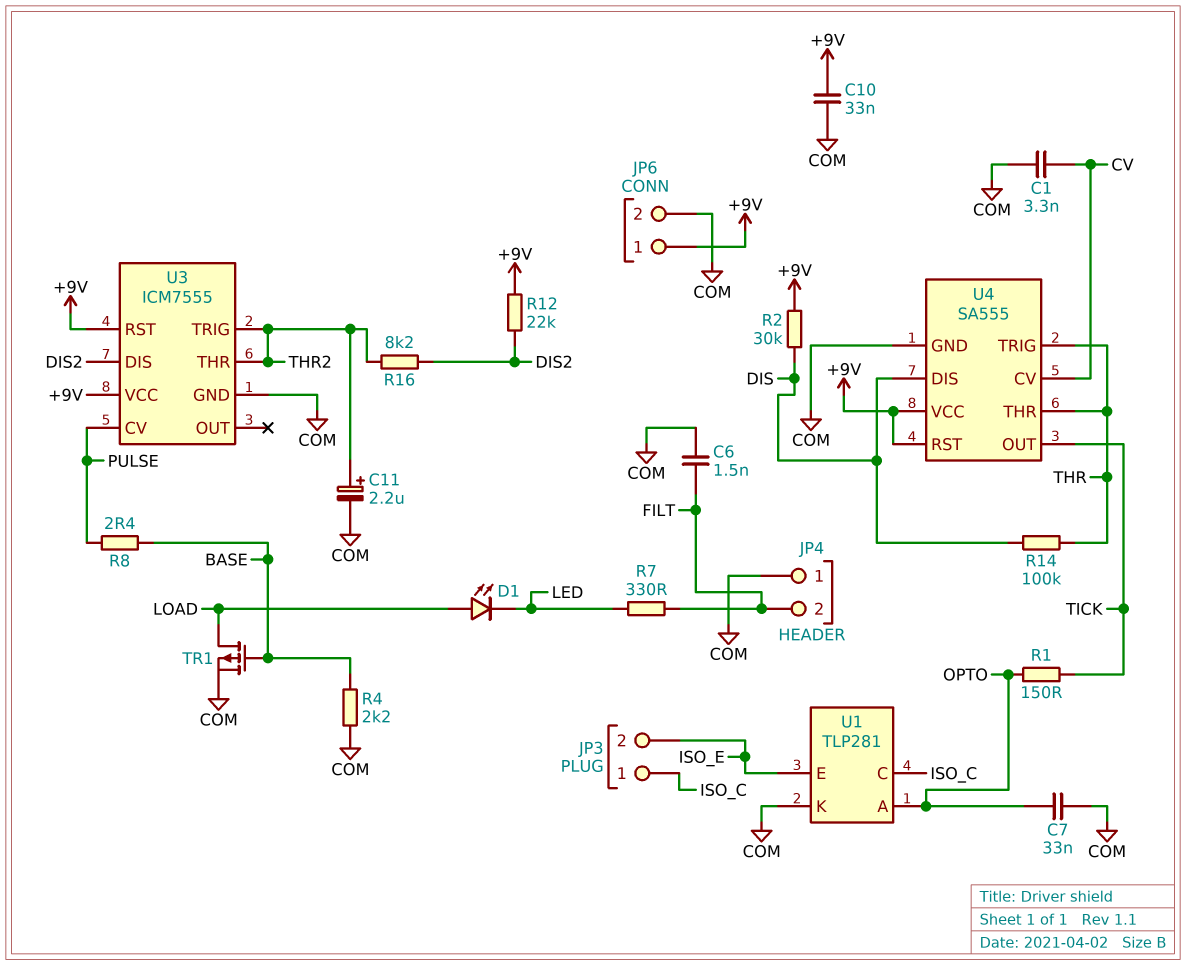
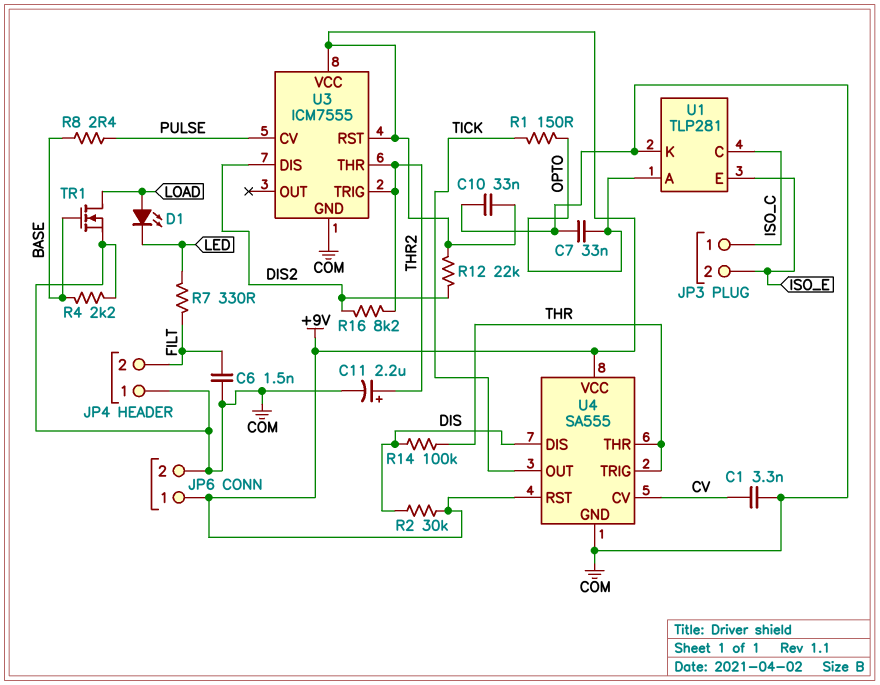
TR1: PMOS (G BASE, D LOAD, S COM) -> NMOS (G BASE, D LOAD, S COM)

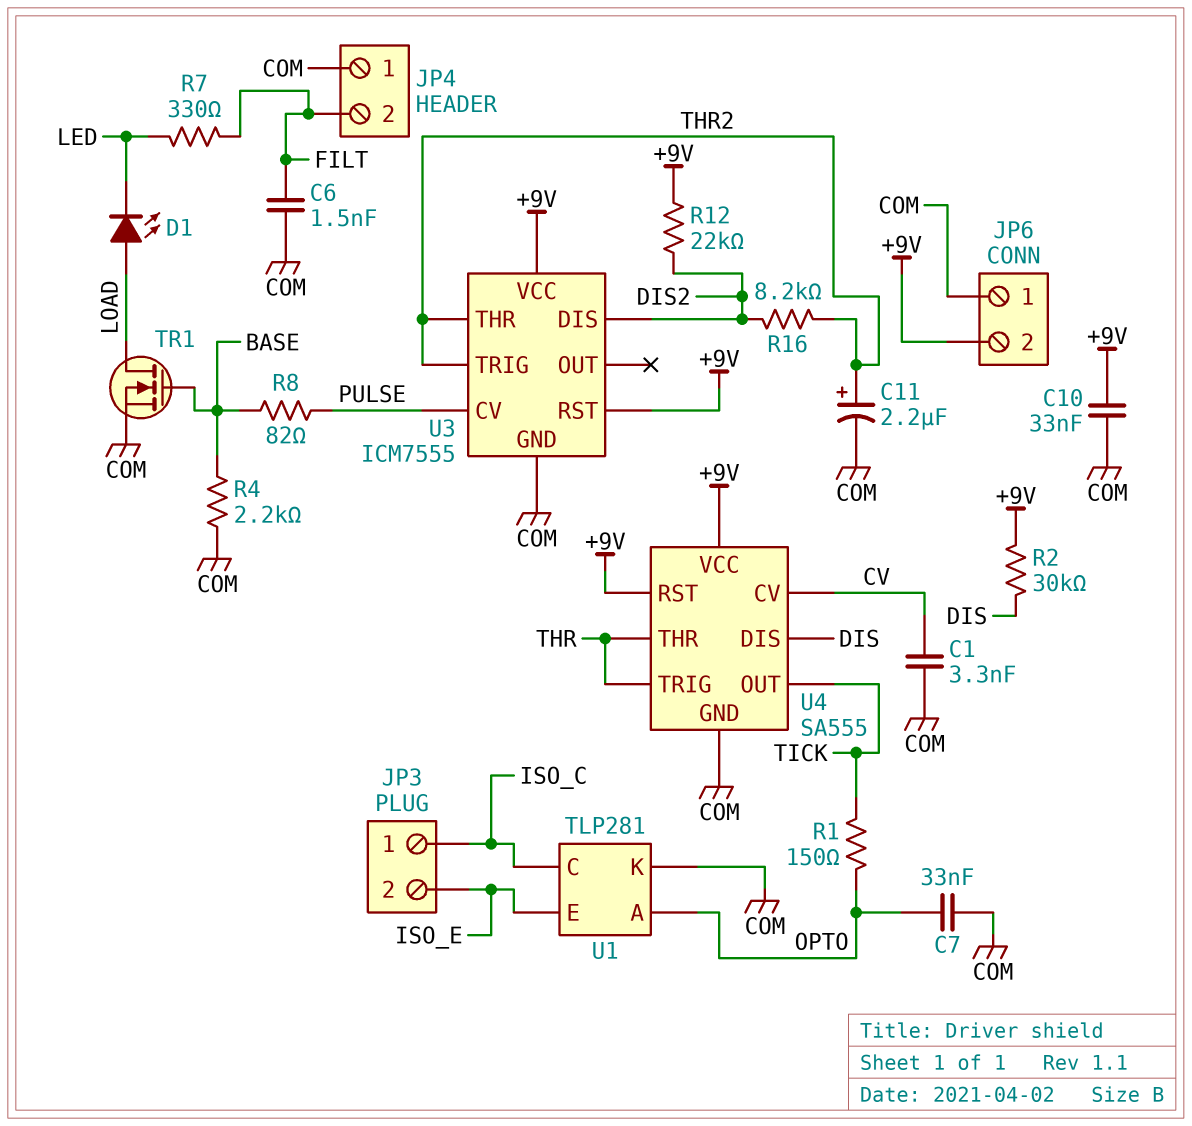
JP6 pin 1: +9V -> COM
JP6 pin 2: COM -> +9V
R8: 2.4 (BASE, PULSE) -> 82 (BASE, PULSE)
R14: 100k (DIS, THR) -> none

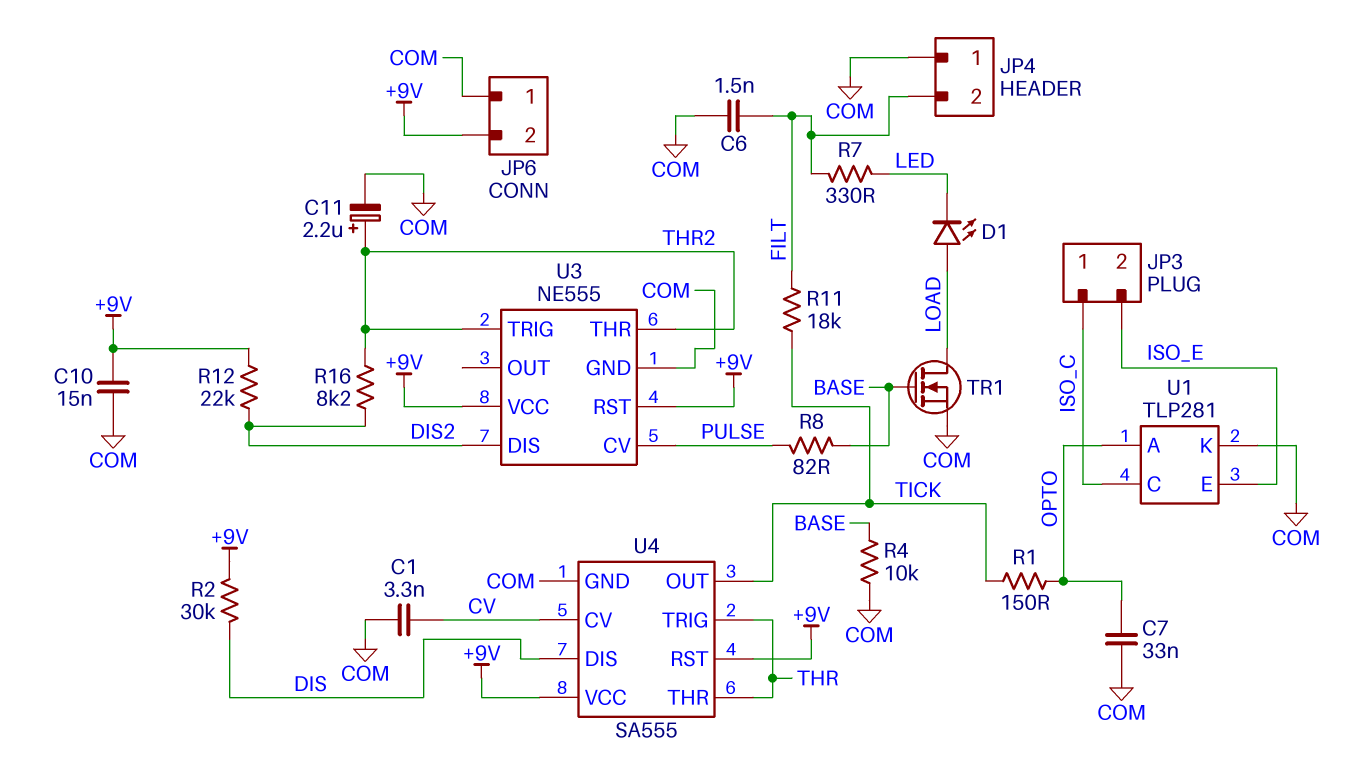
C10: 33nF (+9V, COM) -> 15nF (+9V, COM)
R4: 2.2k (BASE, COM) -> 10k (BASE, COM)
R11: none -> 18k (FILT, TICK)
U3: ICM7555 -> NE555

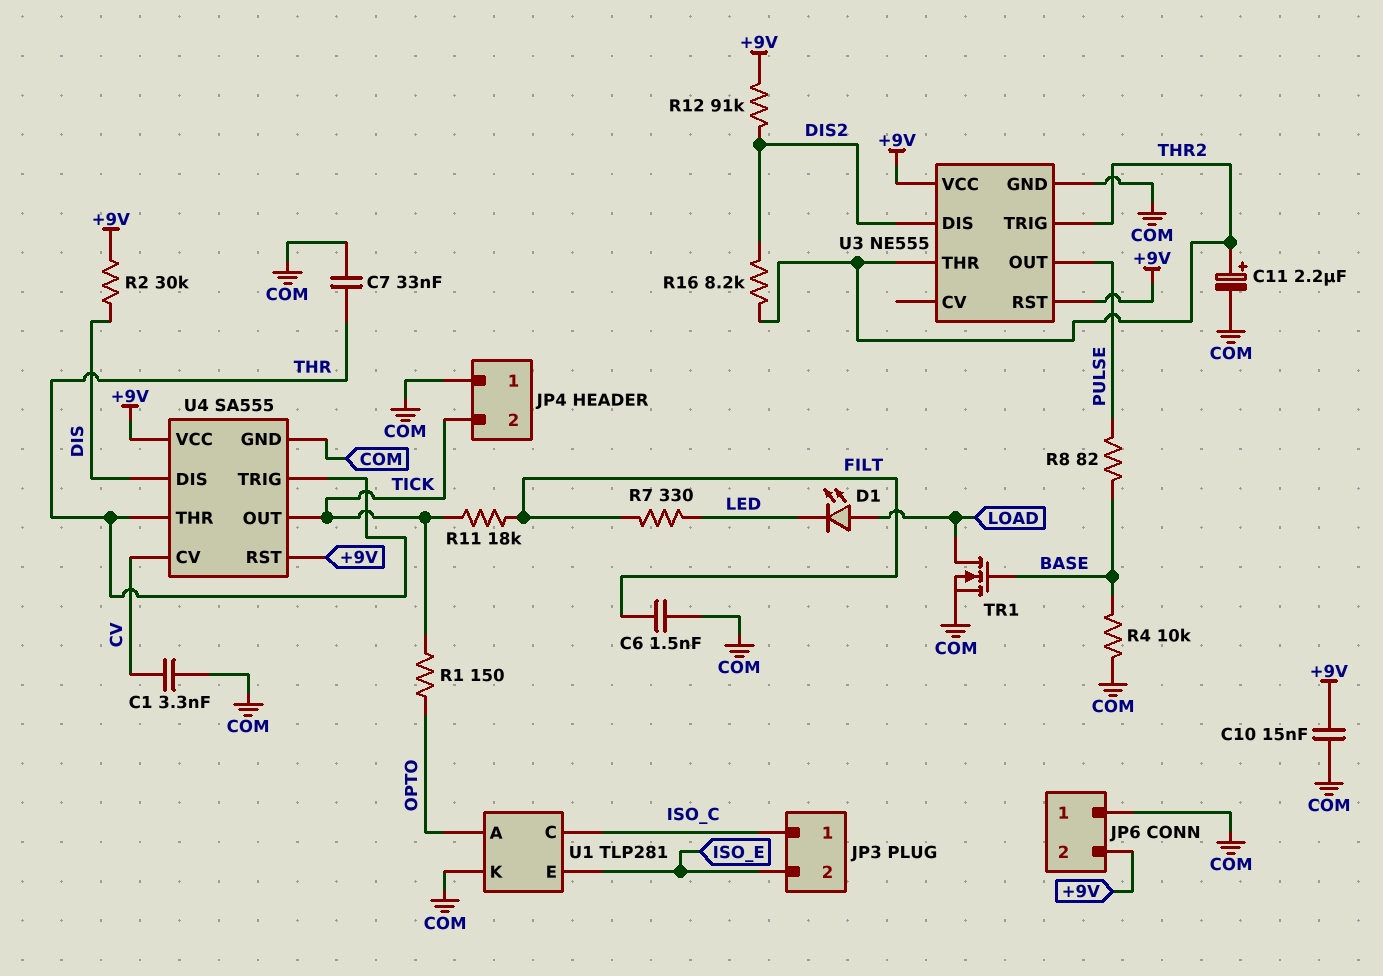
C7: 33nF (COM, OPTO) -> 33nF (COM, THR)
JP4 pin 2: FILT -> TICK
R12: 22k (+9V, DIS2) -> 91k (+9V, DIS2)
U3 pin CV: PULSE -> none
U3 pin OUT: none -> PULSE

